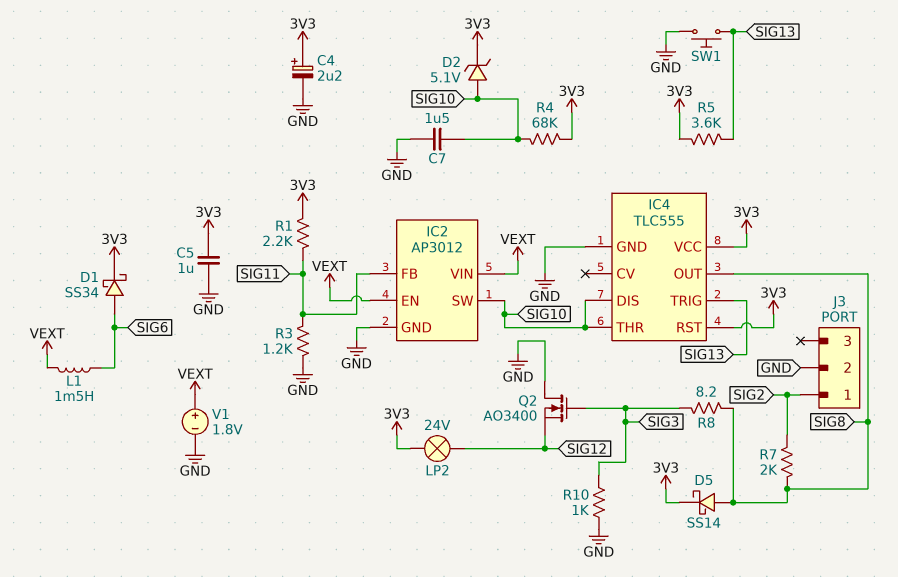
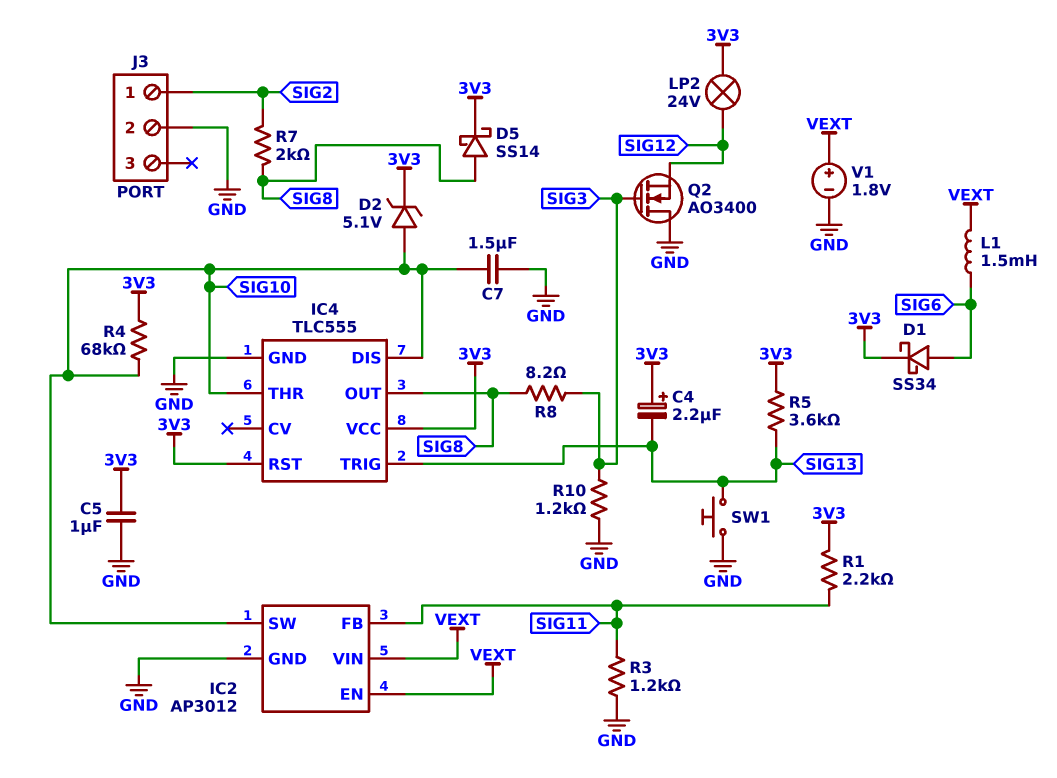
C4: 2.2uF (plus 3V3, minus GND) -> 2.2uF (plus 3V3, minus SIG13)
R10: 1k (GND, SIG3) -> 1.2k (GND, SIG3)

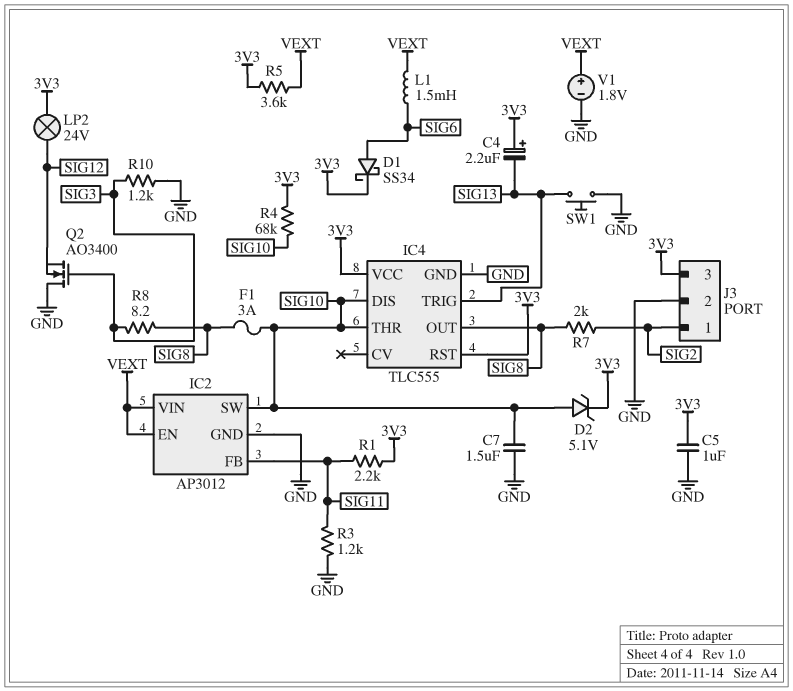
D5: schottky SS14 (A SIG8, K 3V3) -> none
F1: none -> 3A (SIG8, SIG10)
J3 pin 3: none -> 3V3
R5: 3.6k (3V3, SIG13) -> 3.6k (3V3, VEXT)

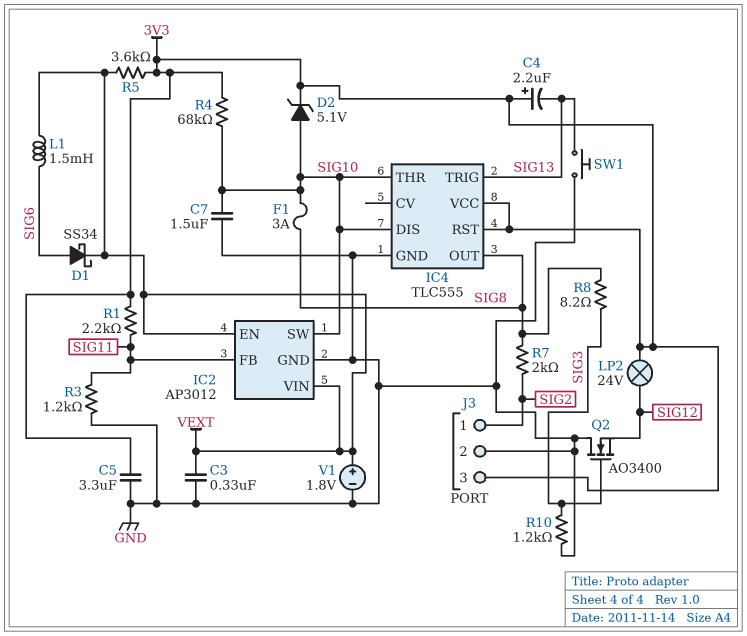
C3: none -> 330nF (GND, VEXT)
C5: 1uF (3V3, GND) -> 3.3uF (3V3, GND)
D1: schottky SS34 (A SIG6, K 3V3) -> schottky SS34 (A SIG6, K VEXT)

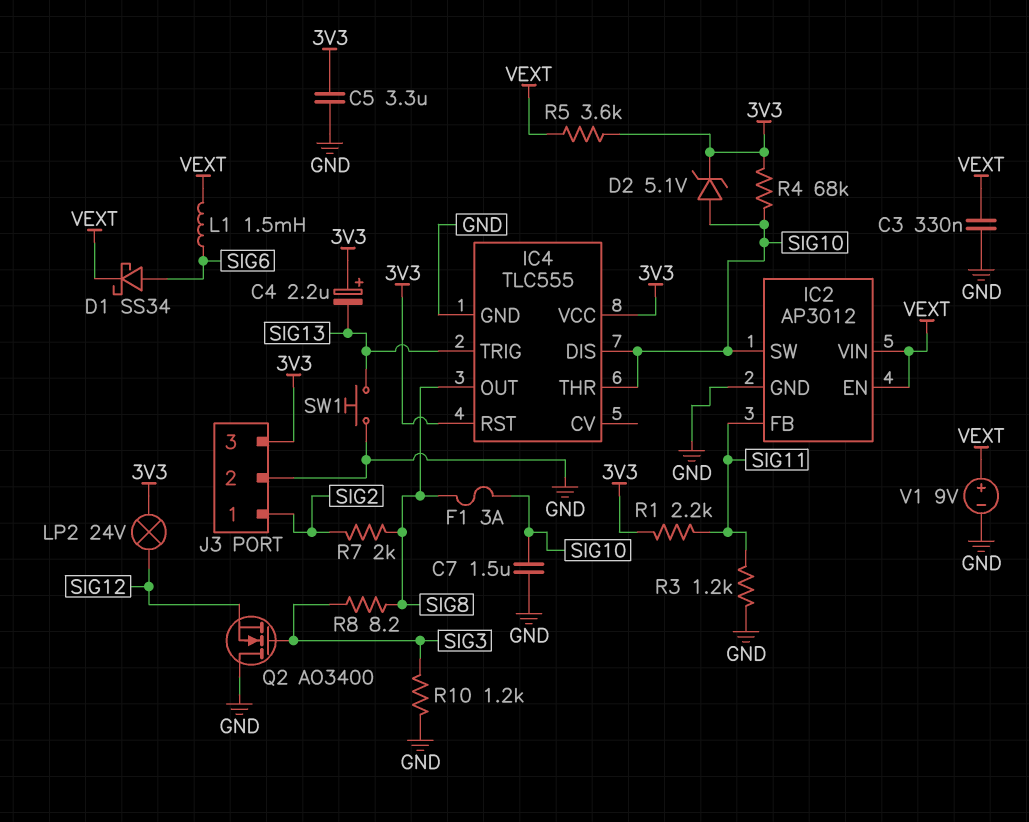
V1: 1.8V (plus VEXT, minus GND) -> 9V (plus VEXT, minus GND)

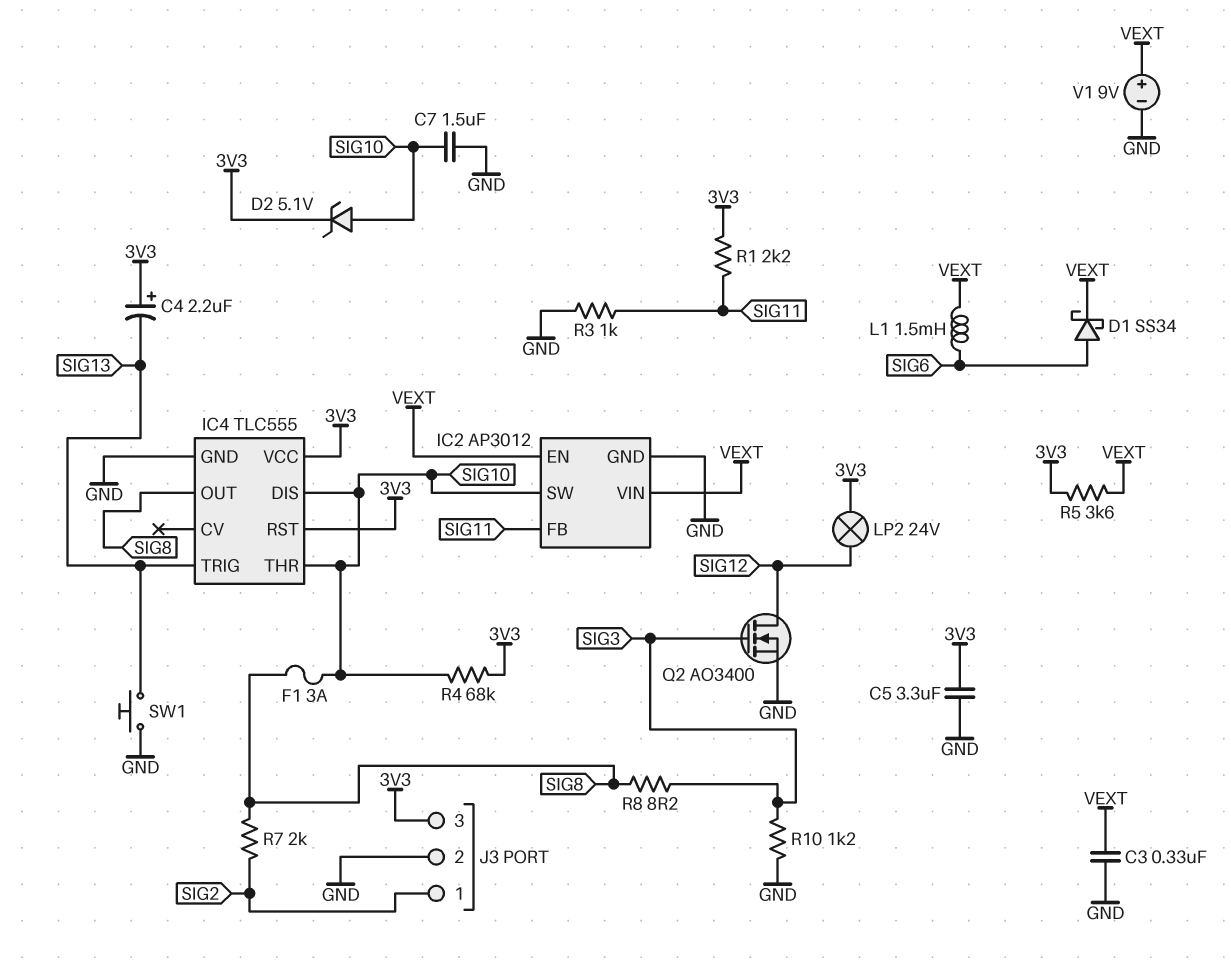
Q2: NMOS AO3400 (G SIG3, D GND, S SIG12) -> NMOS AO3400 (G SIG3, D SIG12, S GND)
R3: 1.2k (GND, SIG11) -> 1k (GND, SIG11)

